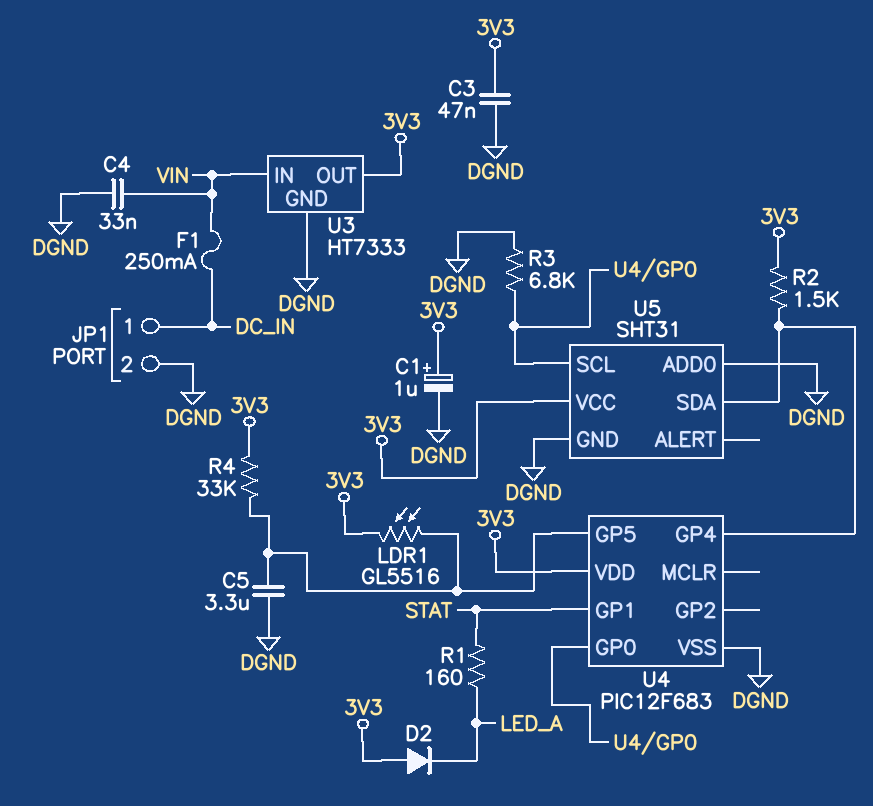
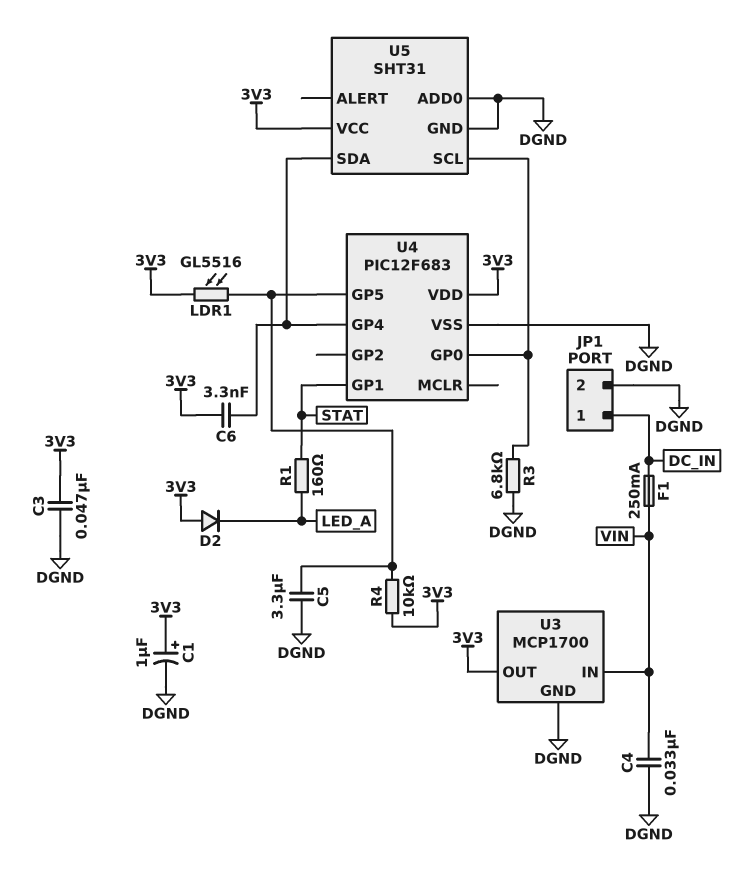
C6: none -> 3.3nF (3V3, U4/GP4)
R2: 1.5k (3V3, U4/GP4) -> none
R4: 33k (3V3, U4/GP5) -> 10k (3V3, U4/GP5)
U3: HT7333 -> MCP1700

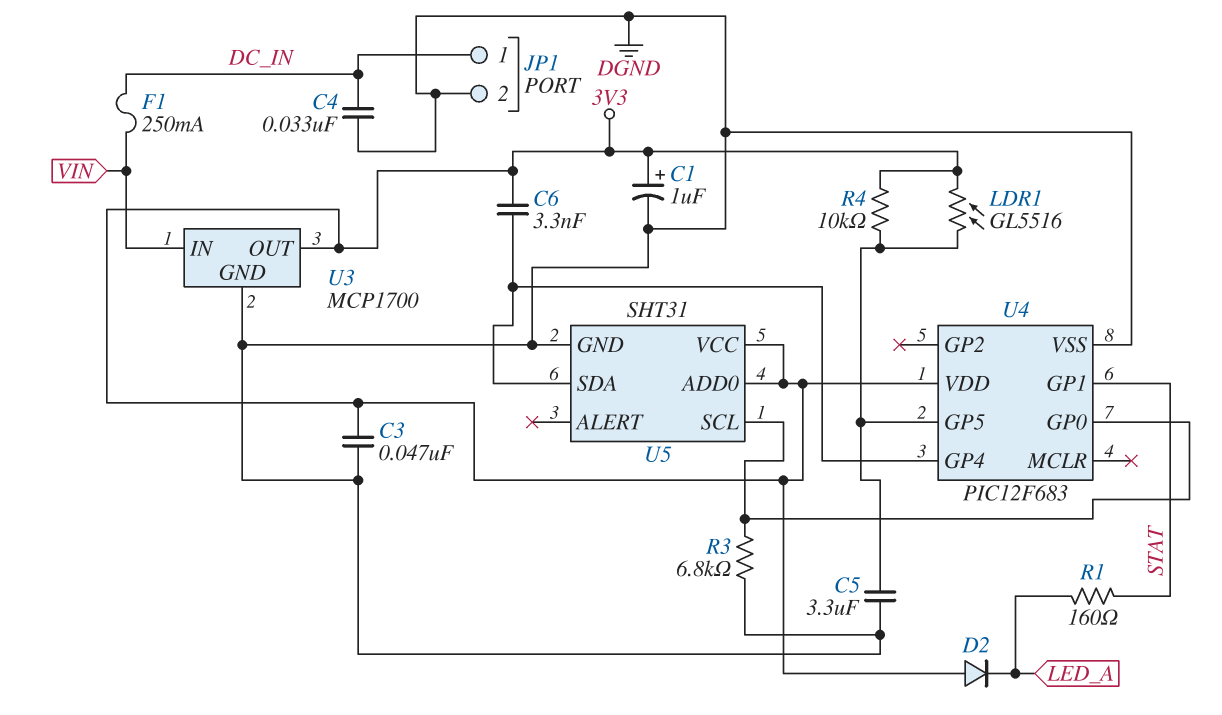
C4: 33nF (DGND, VIN) -> 33nF (DC_IN, DGND)
U5 pin ADD0: DGND -> 3V3

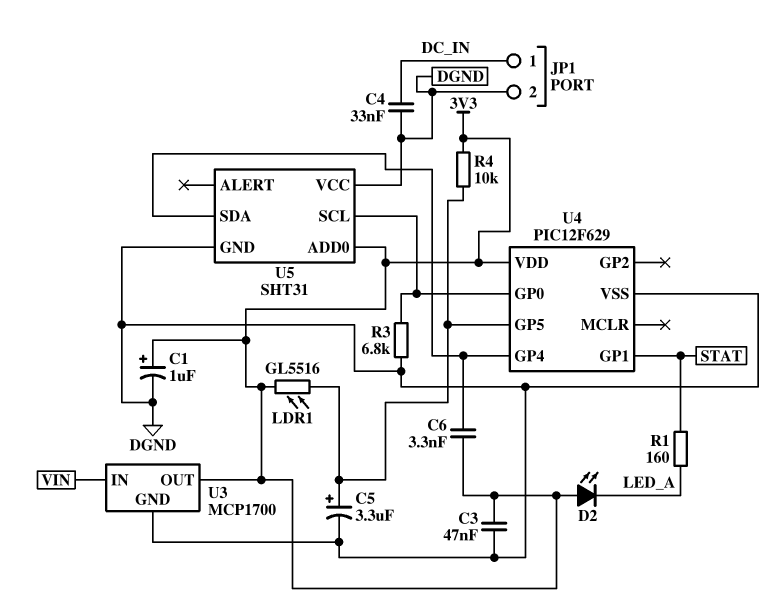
C5: 3.3uF (DGND, U4/GP5) -> 3.3uF (plus U4/GP5, minus DGND)
D2: diode (A 3V3, K LED_A) -> LED (A 3V3, K LED_A)
F1: 250mA (DC_IN, VIN) -> none
U4: PIC12F683 -> PIC12F629
U5 pin VCC: 3V3 -> DGND

